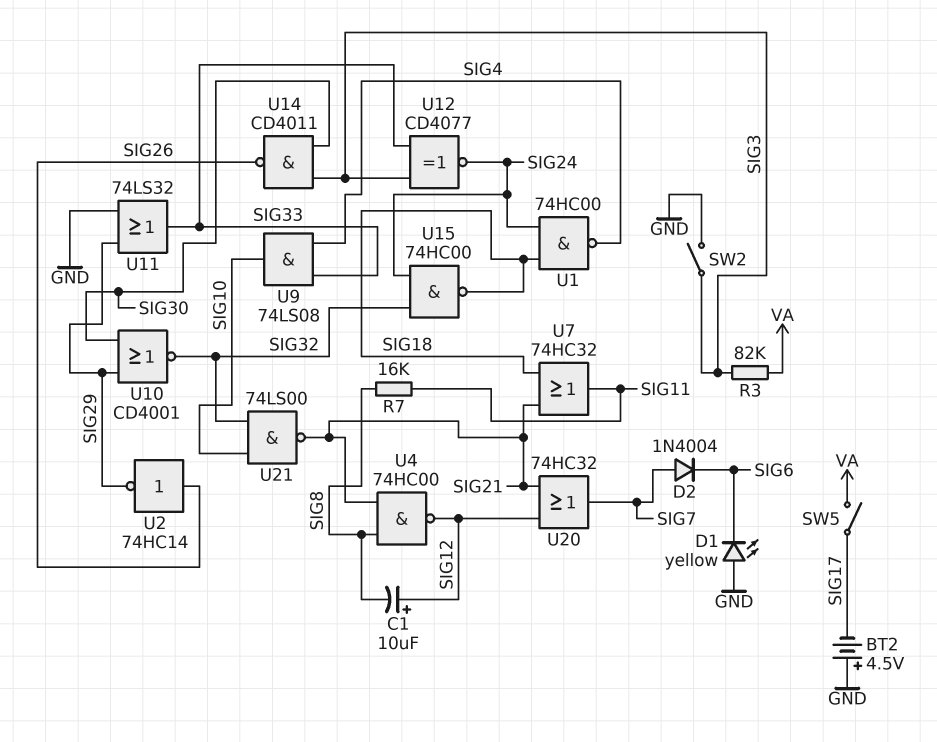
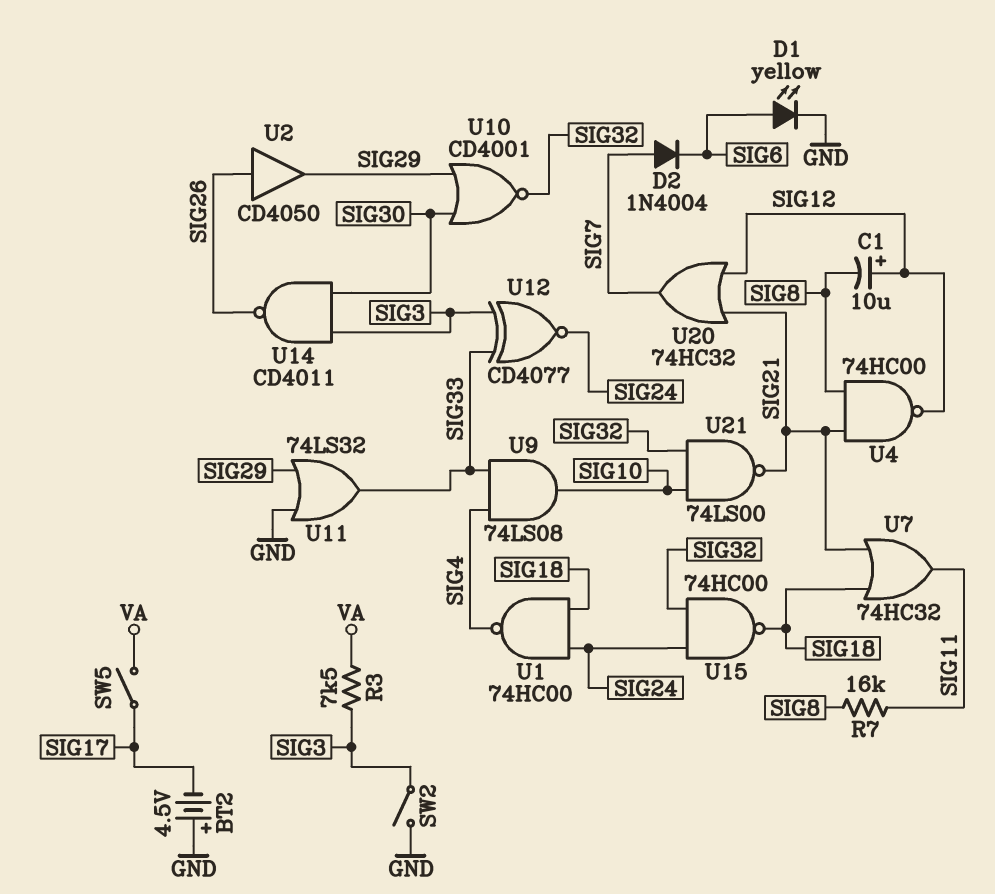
D1: LED yellow (A GND, K SIG6) -> LED yellow (A SIG6, K GND)
R3: 82k (SIG3, VA) -> 7.5k (SIG3, VA)
U2: NOT 74HC14 (in SIG26, out SIG29) -> buffer CD4050 (in SIG26, out SIG29)

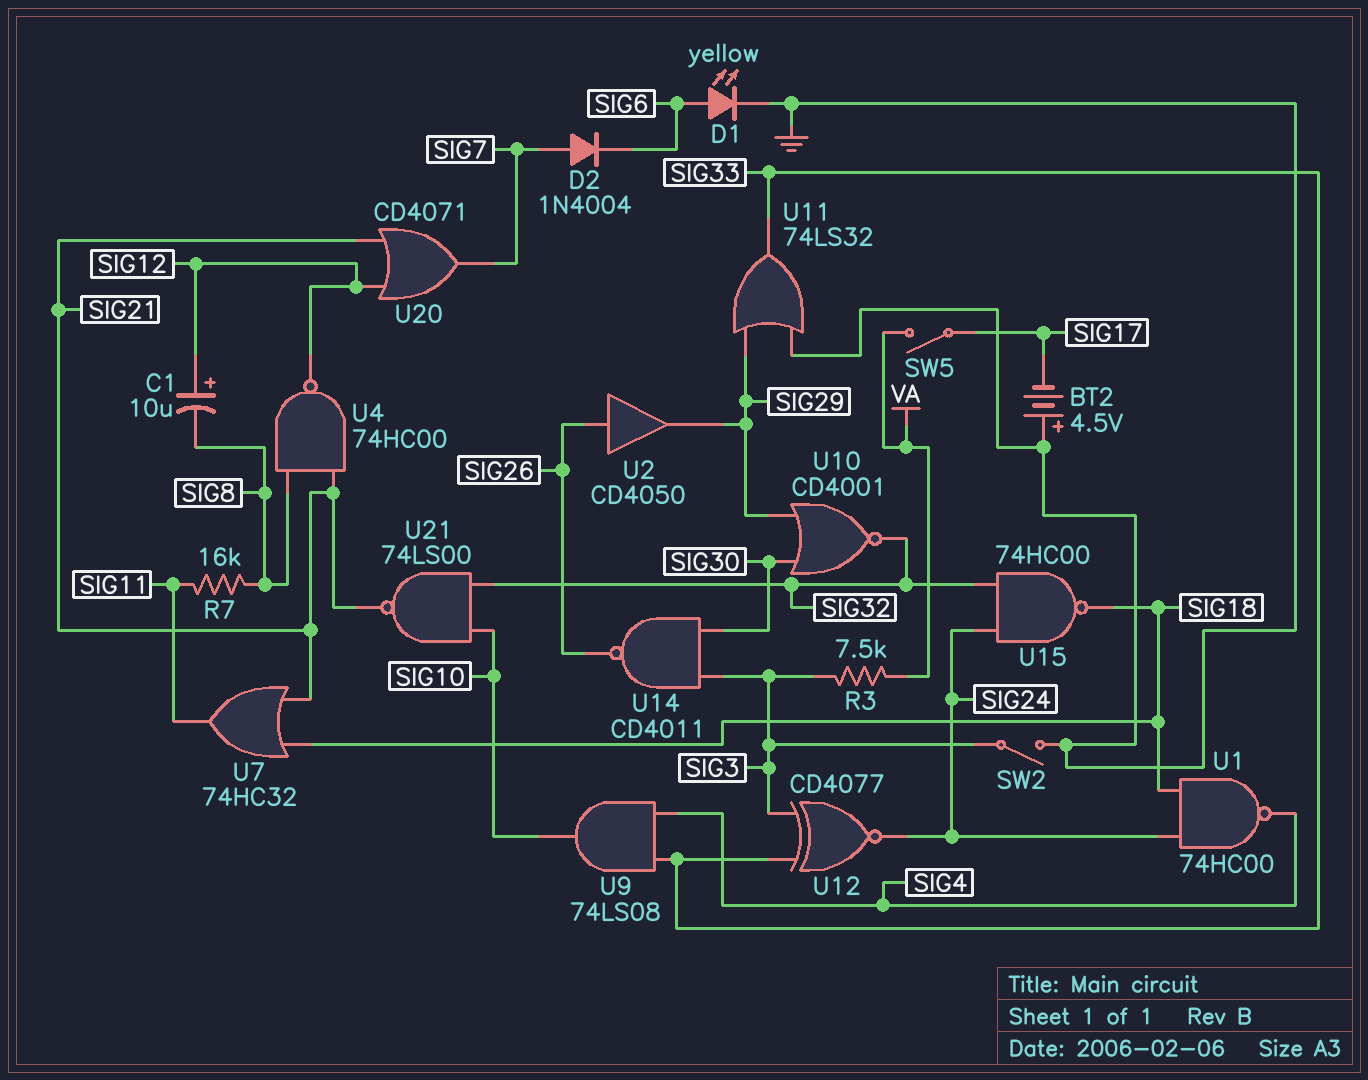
U20: OR 74HC32 (in SIG12, in SIG21, out SIG7) -> OR CD4071 (in SIG12, in SIG21, out SIG7)

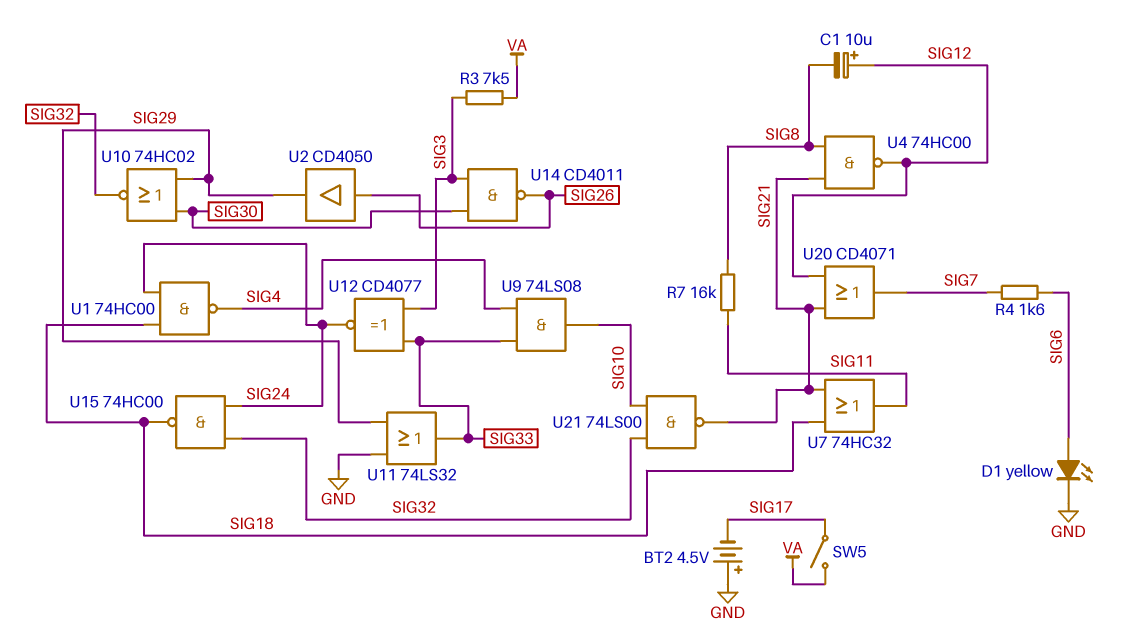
D2: diode 1N4004 (A SIG7, K SIG6) -> none
R4: none -> 1.6k (SIG6, SIG7)
SW2: switch (GND, SIG3) -> none
U10: NOR CD4001 (in SIG29, in SIG30, out SIG32) -> NOR 74HC02 (in SIG29, in SIG30, out SIG32)

